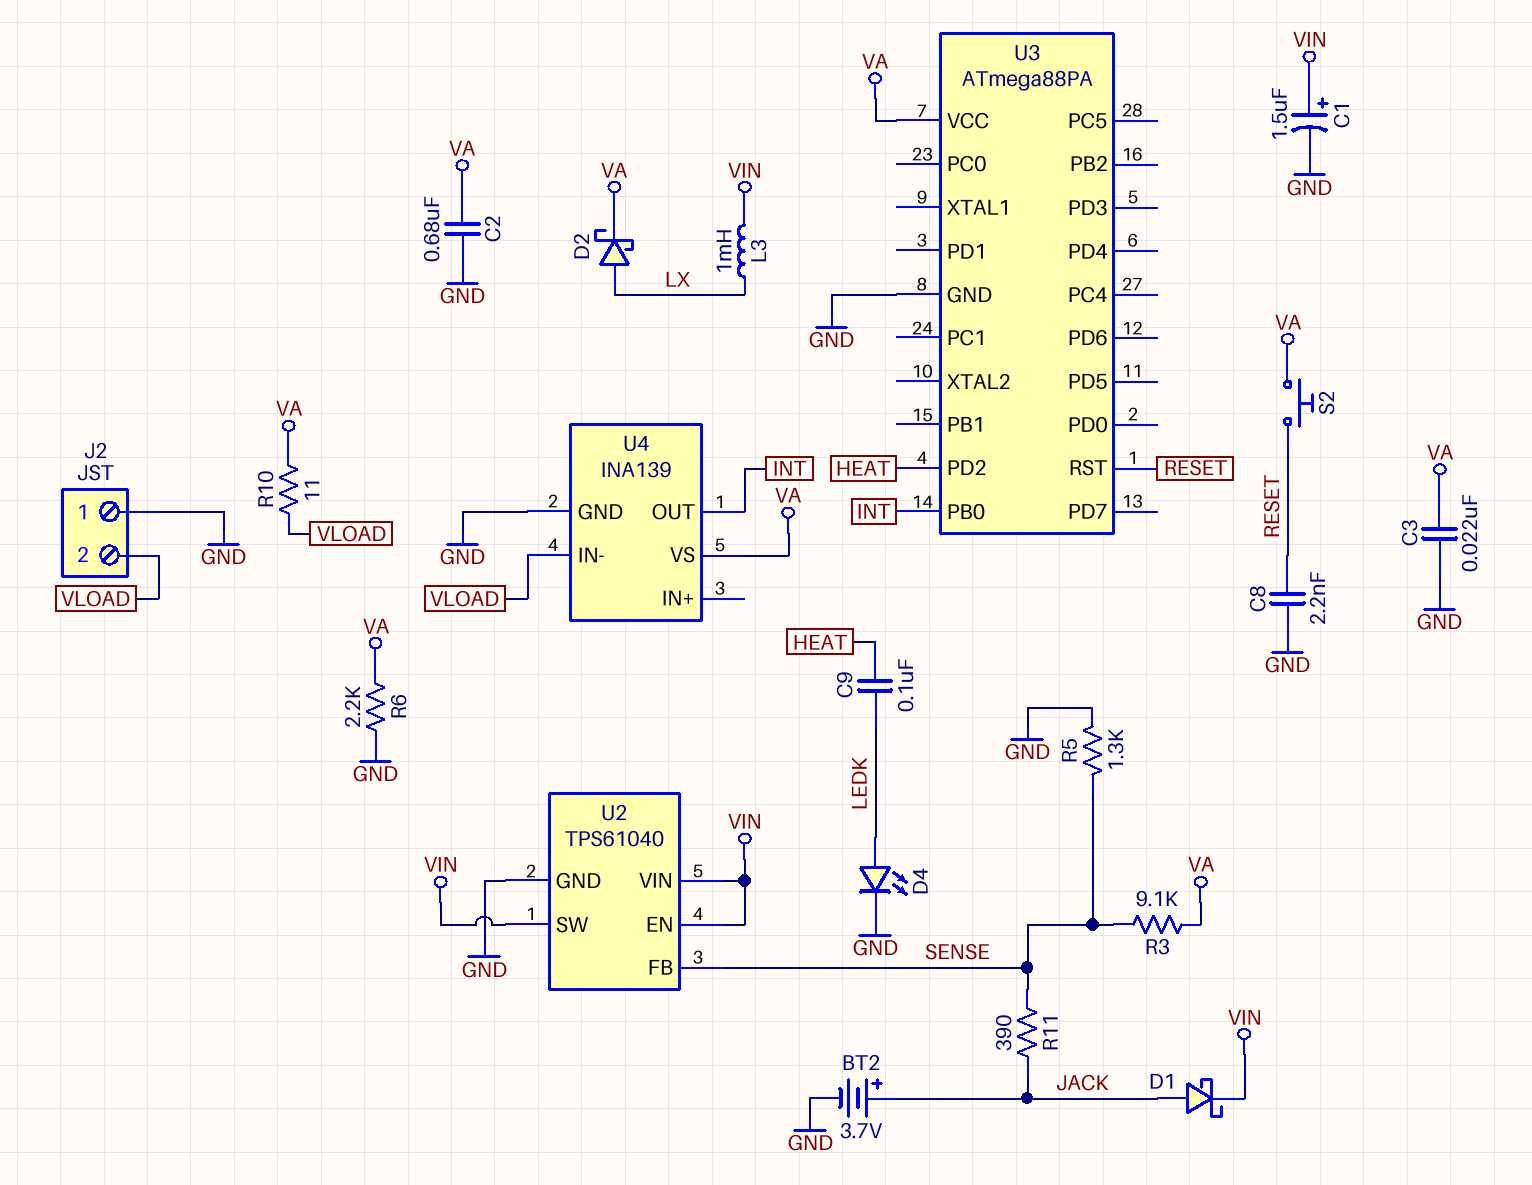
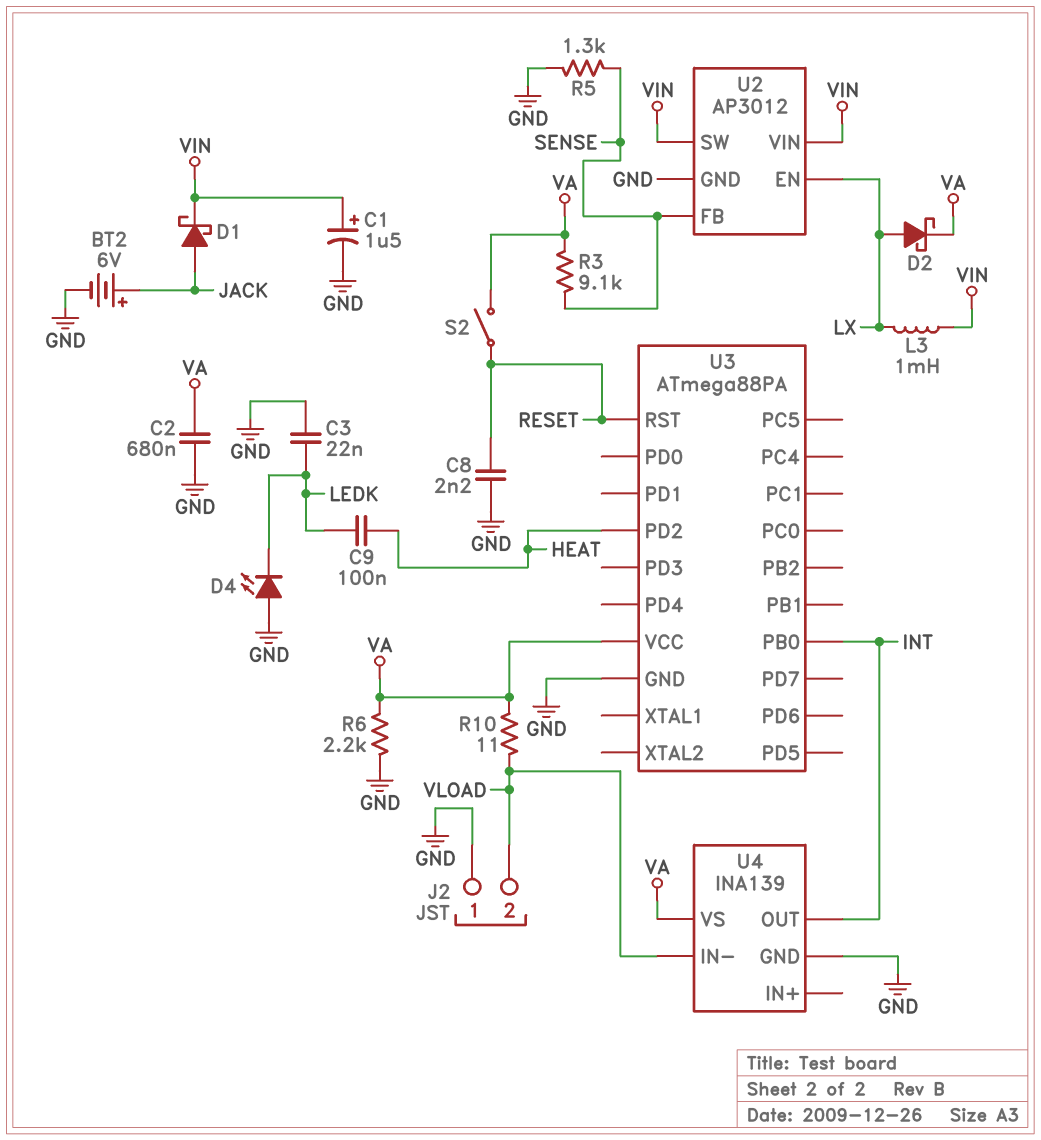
BT2: 3.7V (plus JACK, minus GND) -> 6V (plus JACK, minus GND)
C3: 22nF (GND, VA) -> 22nF (GND, LEDK)
D4: LED (A LEDK, K GND) -> LED (A GND, K LEDK)
R11: 390 (JACK, SENSE) -> none
S2: button (RESET, VA) -> switch (RESET, VA)
U2: TPS61040 -> AP3012
U2 pin EN: VIN -> LX

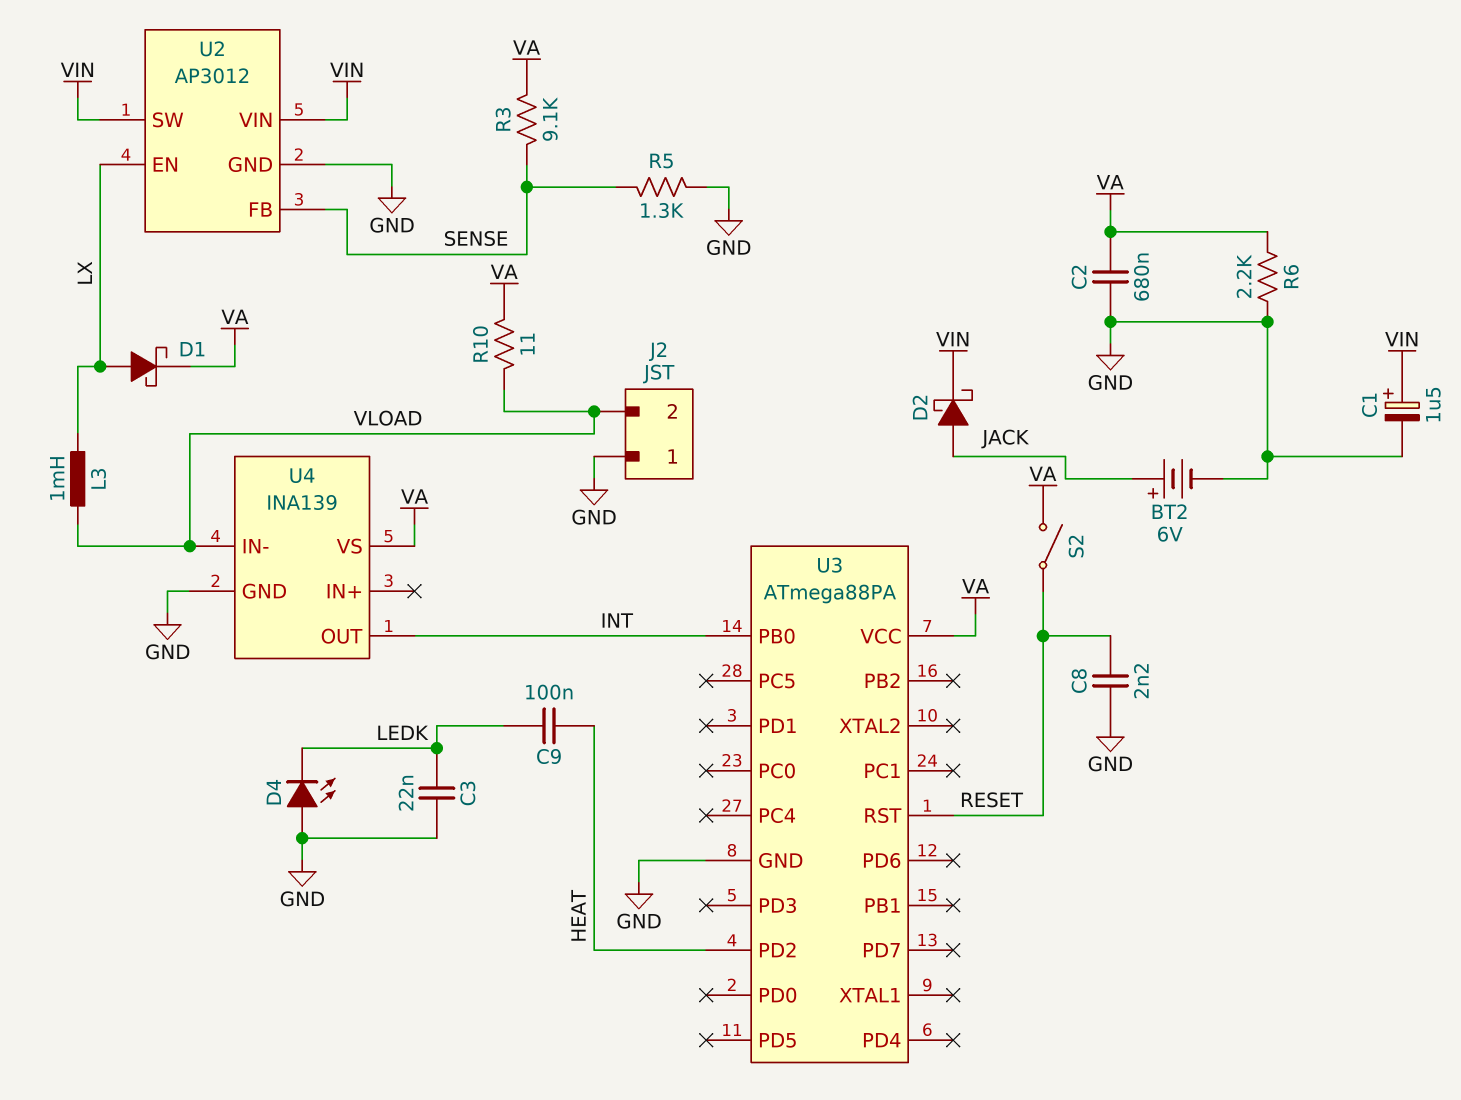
D1: schottky (A JACK, K VIN) -> schottky (A LX, K VA)
D2: schottky (A LX, K VA) -> schottky (A JACK, K VIN)
L3: 1mH (LX, VIN) -> 1mH (LX, VLOAD)

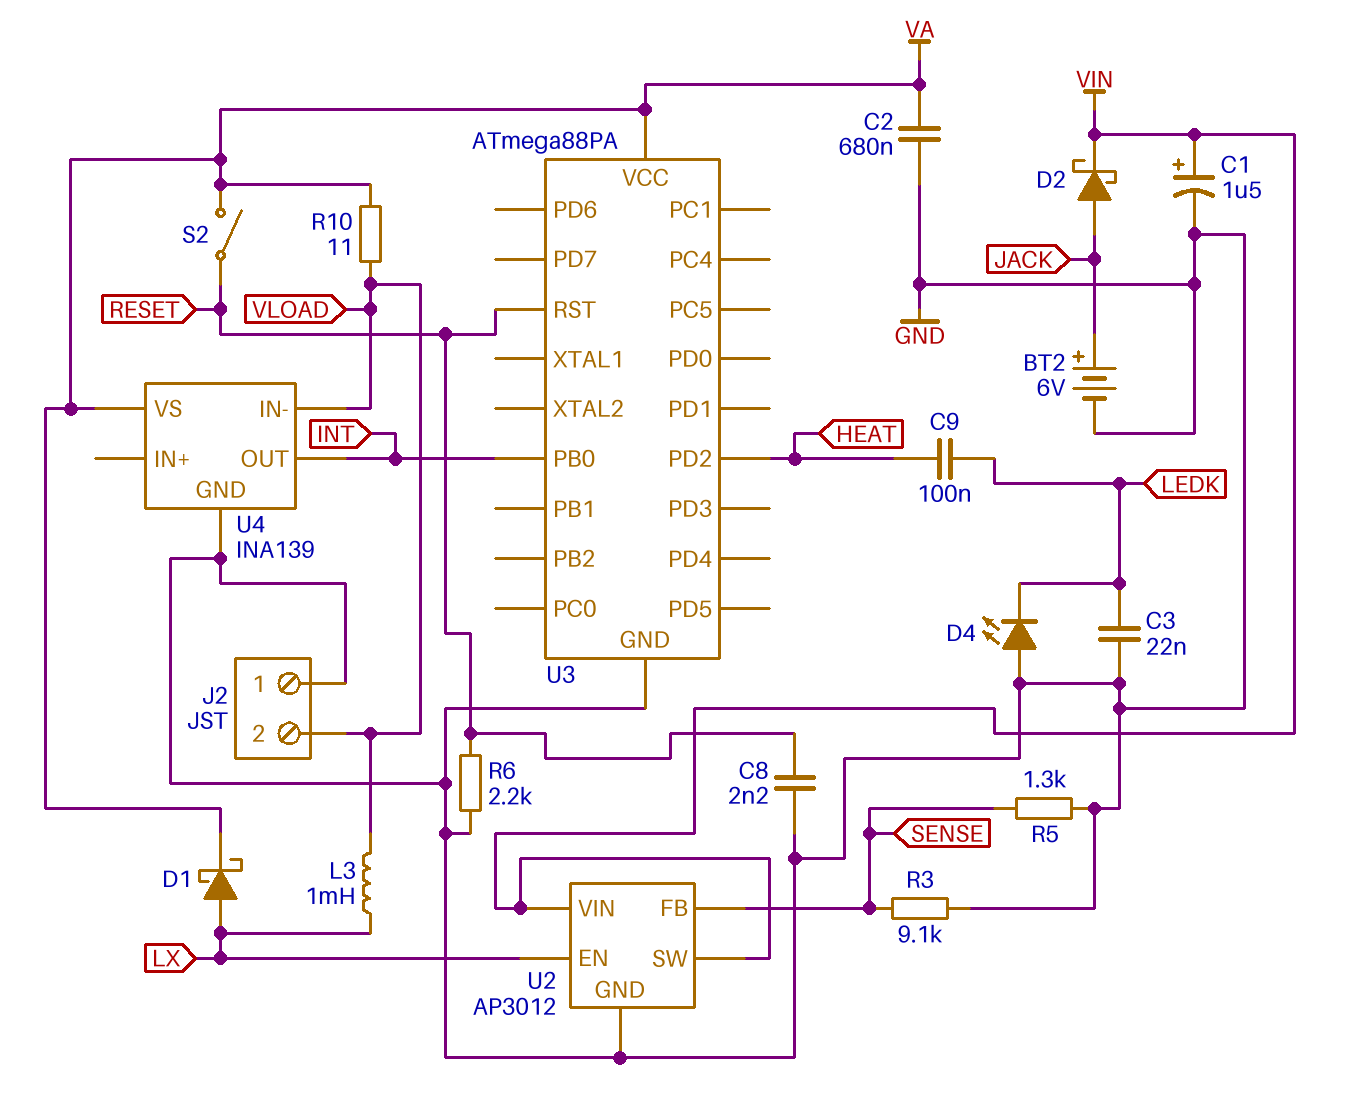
R3: 9.1k (SENSE, VA) -> 9.1k (GND, SENSE)
R6: 2.2k (GND, VA) -> 2.2k (GND, RESET)

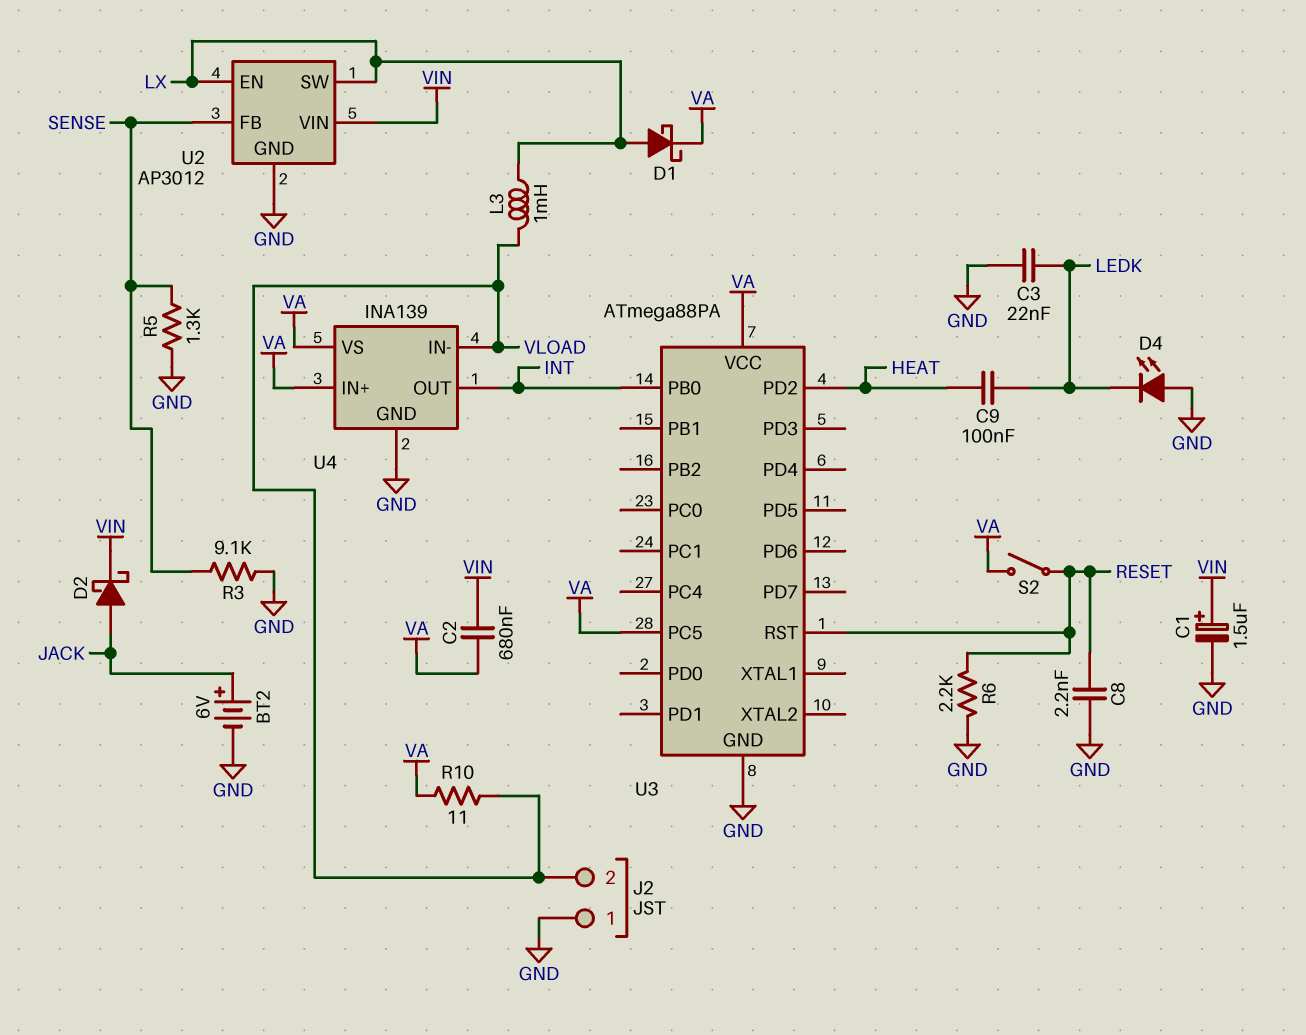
C2: 680nF (GND, VA) -> 680nF (VA, VIN)
U2 pin SW: VIN -> LX
U3 pin PC5: none -> VA
U4 pin IN+: none -> VA

